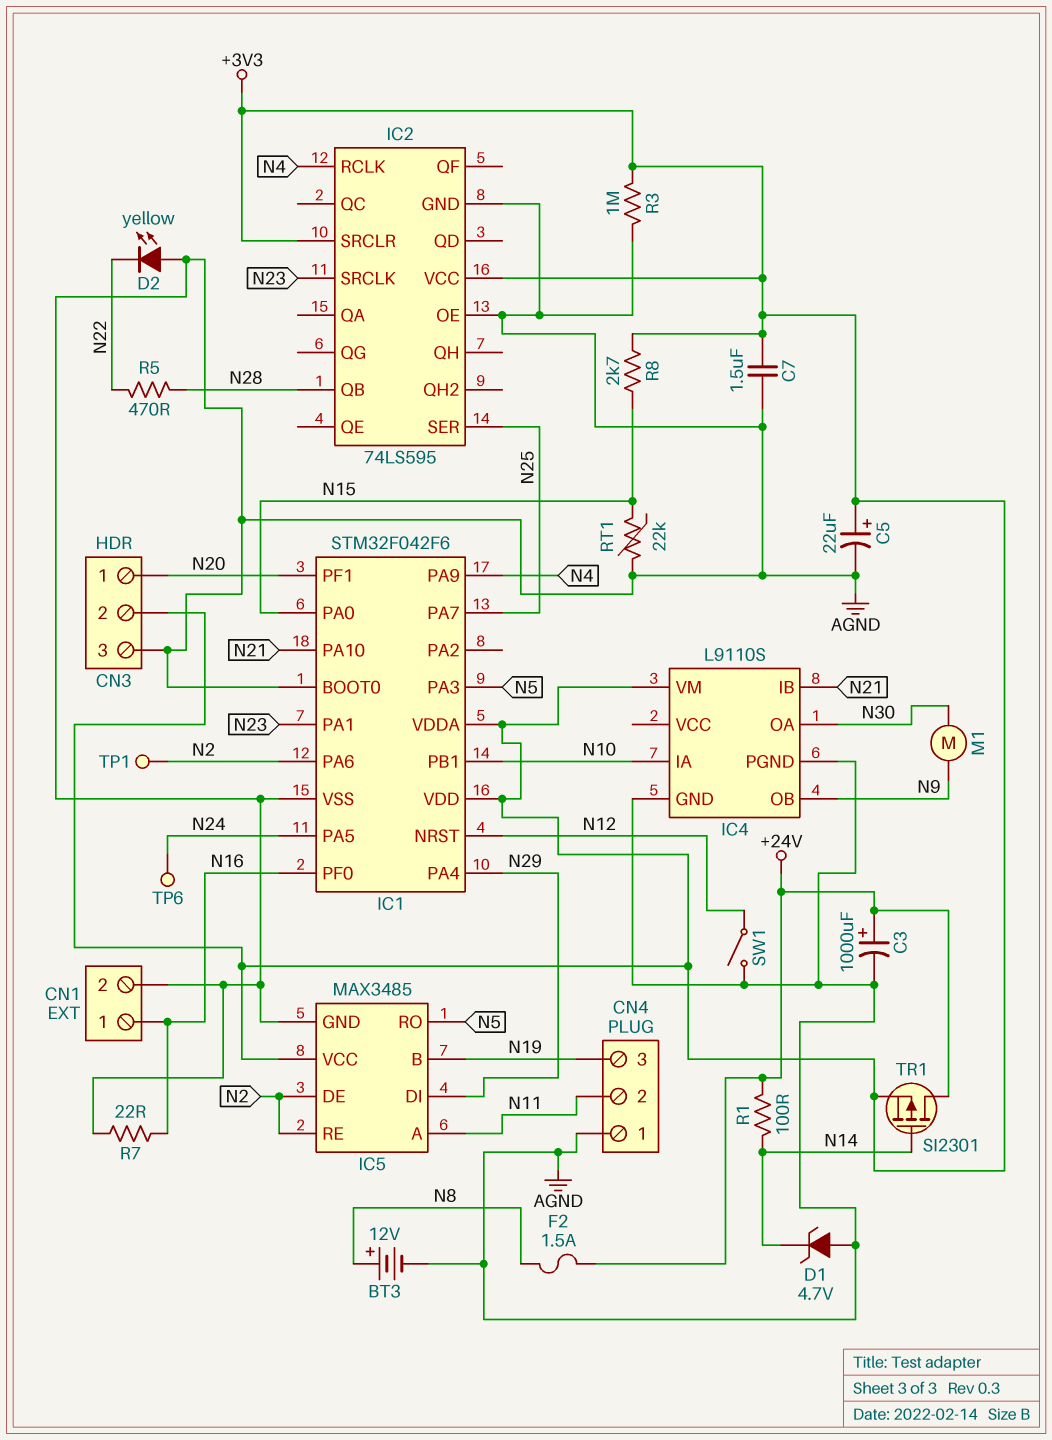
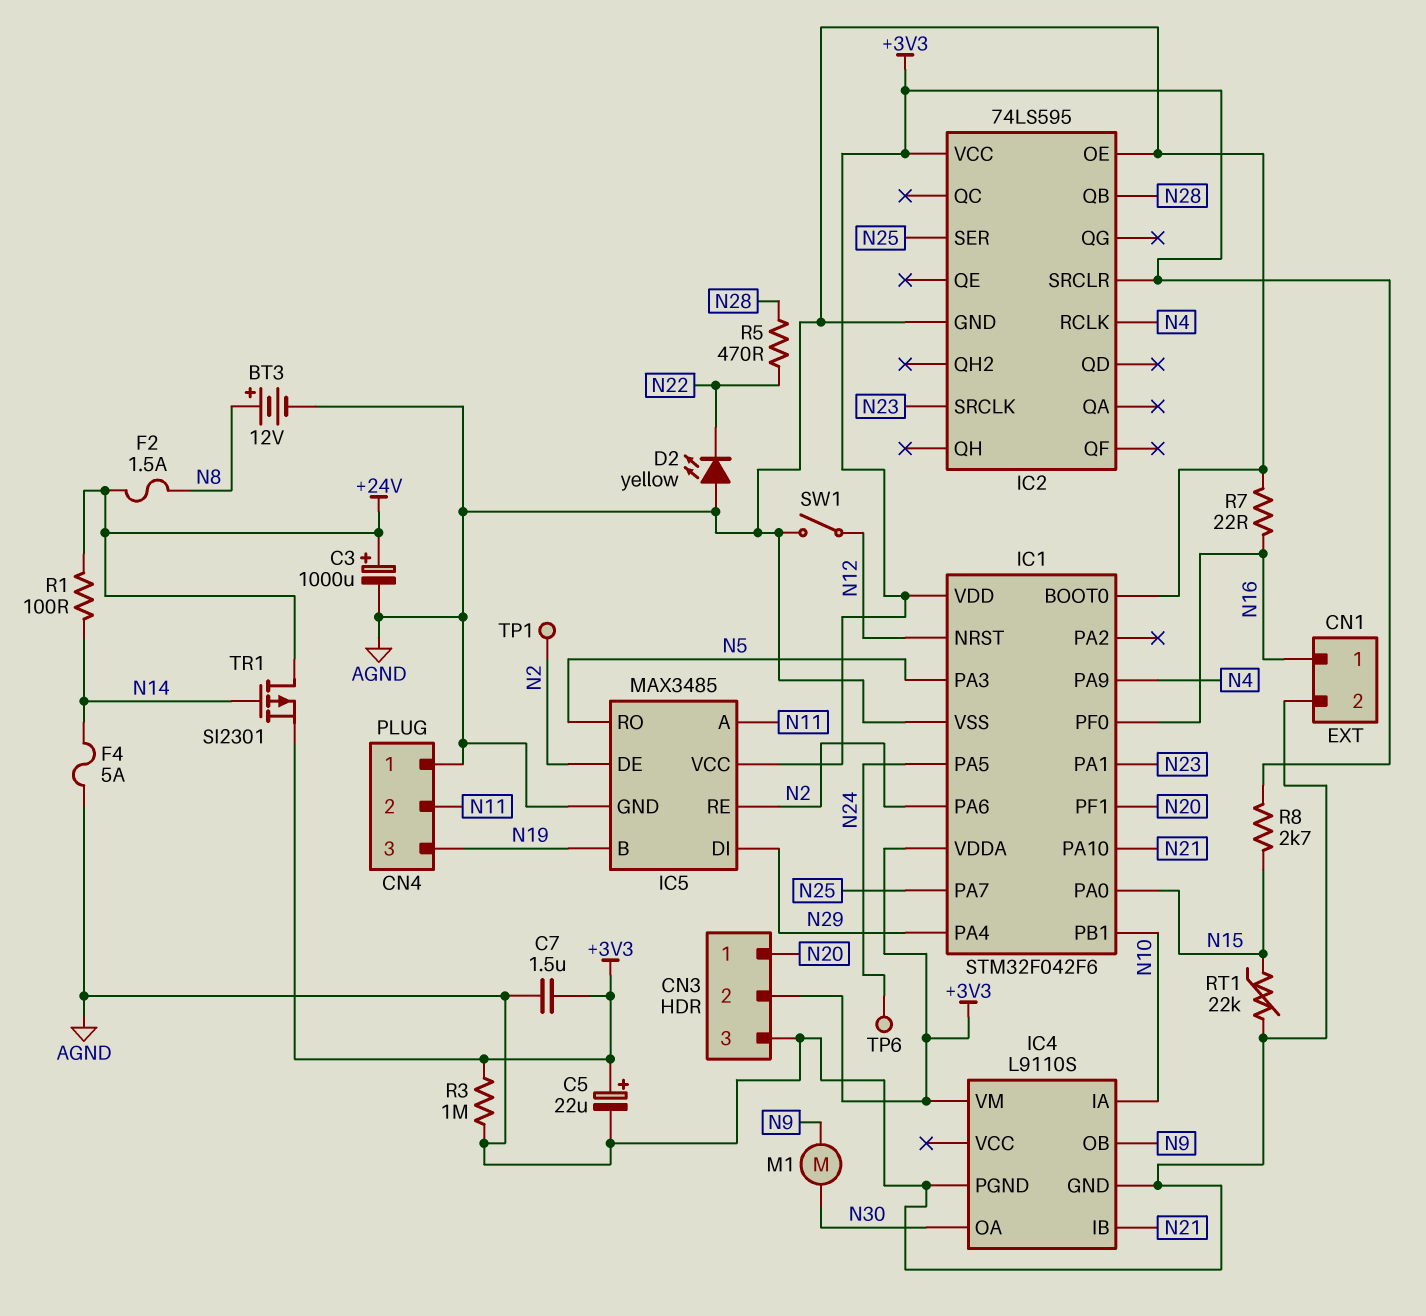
D1: zener 4.7V (A AGND, K N14) -> none
F4: none -> 5A (AGND, N14)

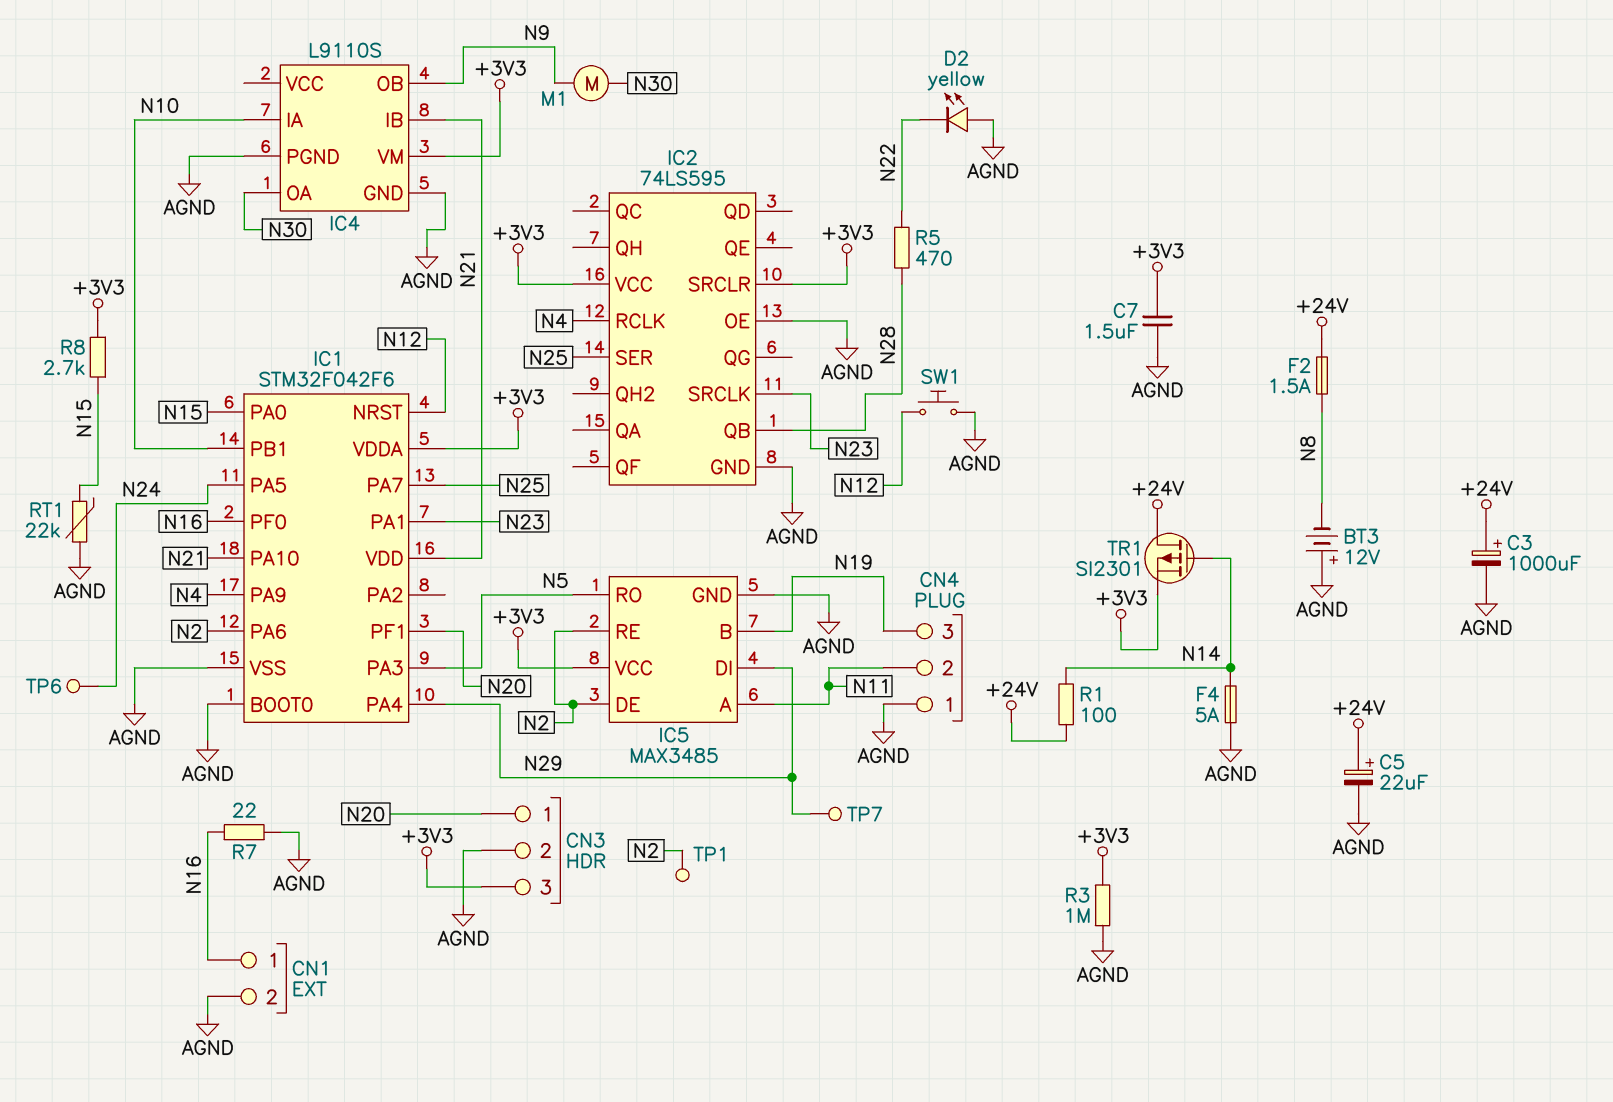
BT3: 12V (plus N8, minus AGND) -> 12V (plus AGND, minus N8)
C5: 22uF (plus +3V3, minus AGND) -> 22uF (plus +24V, minus AGND)
CN3 pin 2: +3V3 -> AGND
CN3 pin 3: AGND -> +3V3
IC1 pin VDD: +3V3 -> N21
SW1: switch (AGND, N12) -> button (AGND, N12)
TP7: none -> test point (N29)

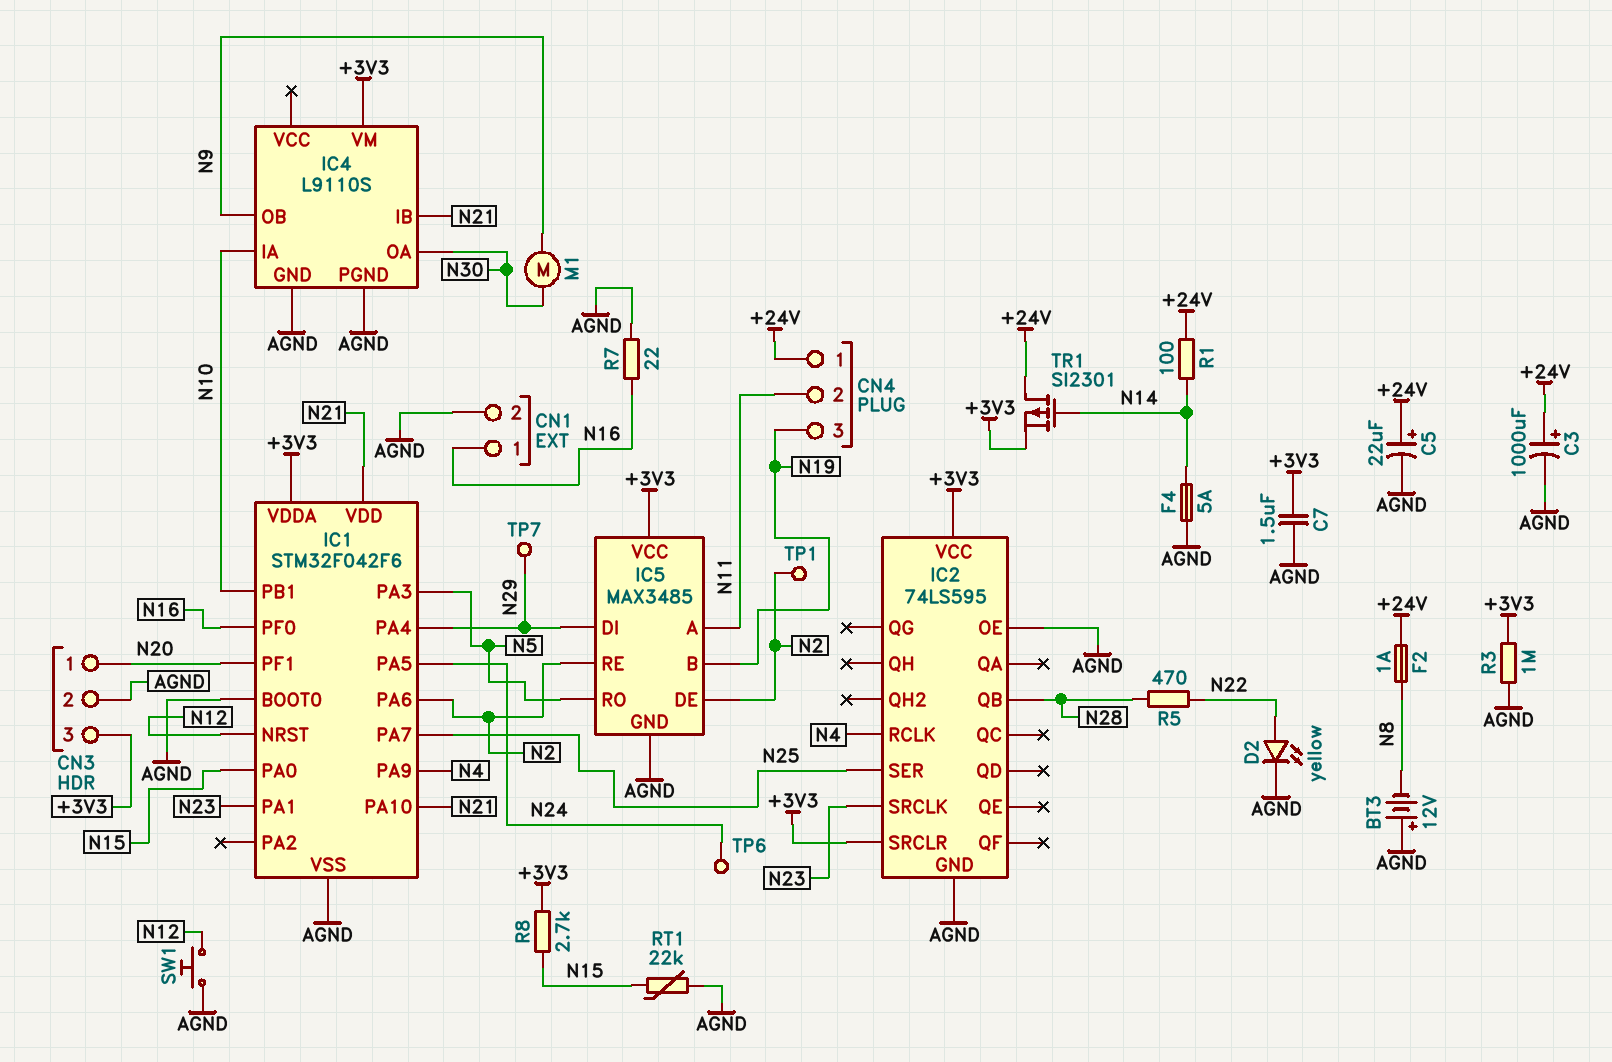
CN4 pin 1: AGND -> +24V
D2: LED yellow (A AGND, K N22) -> LED yellow (A N22, K AGND)
F2: 1.5A (+24V, N8) -> 1A (+24V, N8)

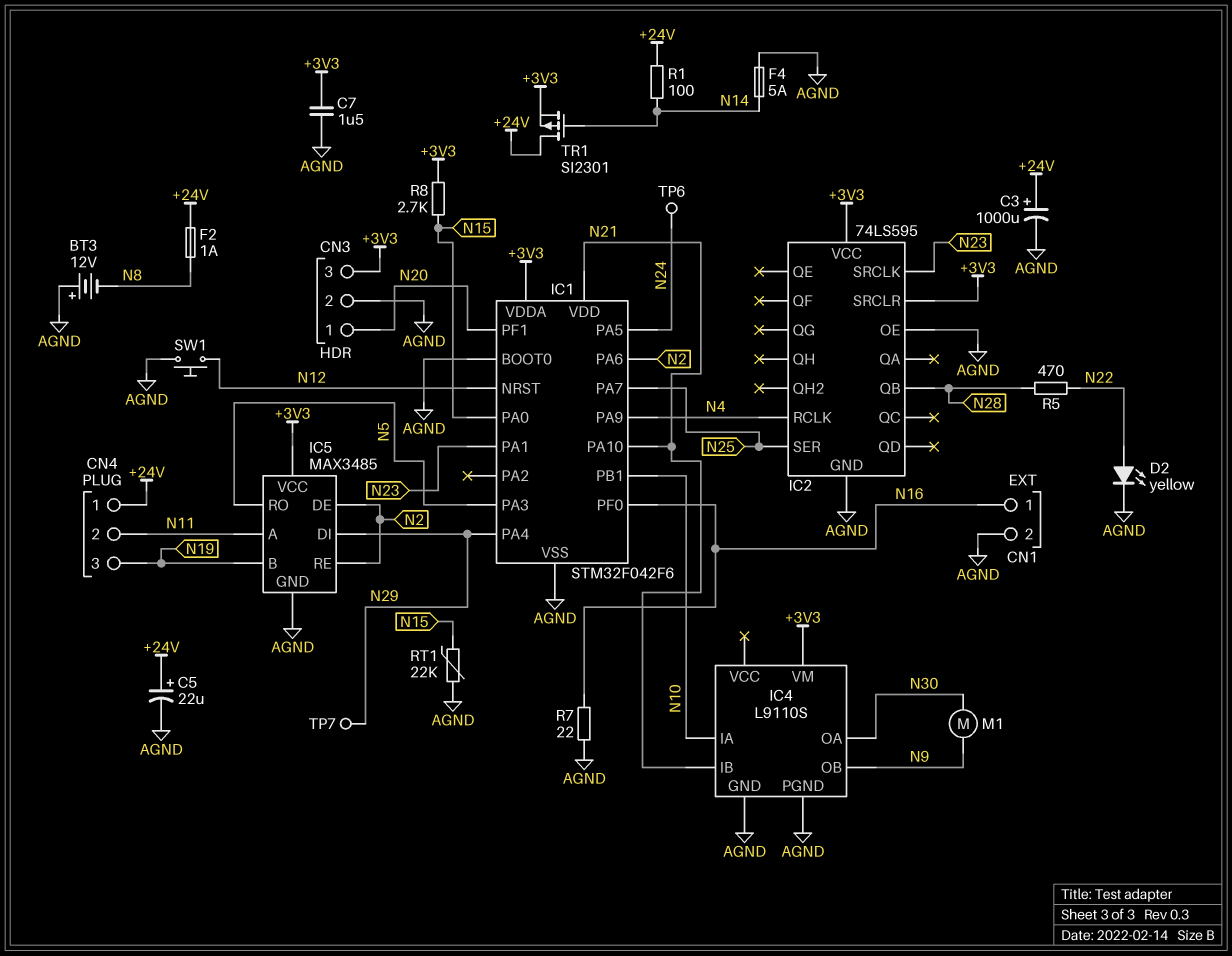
R3: 1M (+3V3, AGND) -> none
TP1: test point (N2) -> none

